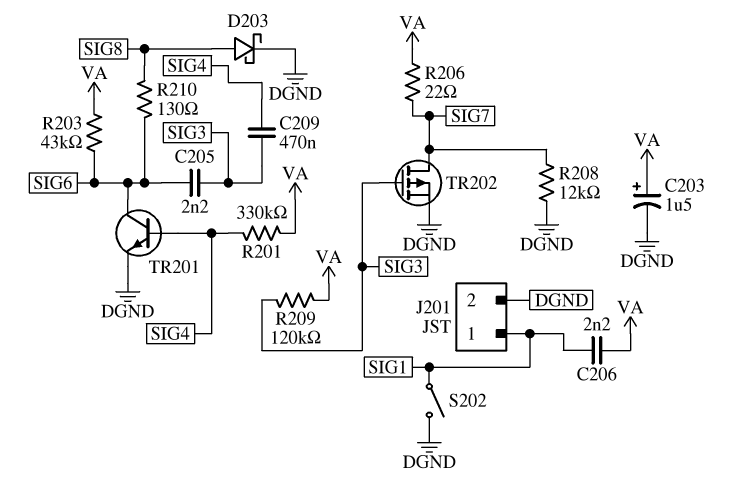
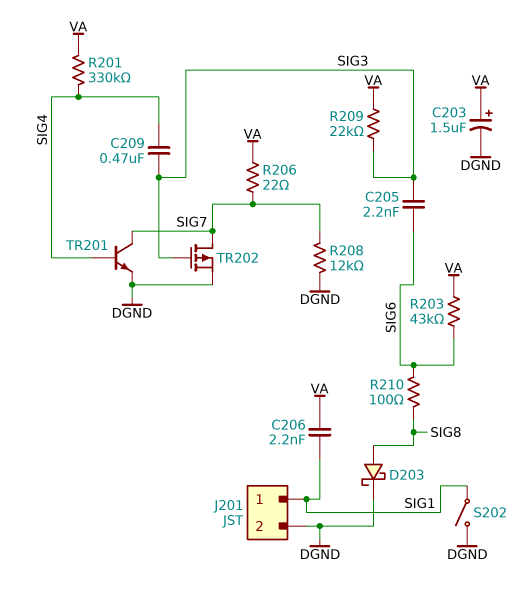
R209: 120k (SIG3, VA) -> 22k (SIG3, VA)
R210: 130 (SIG6, SIG8) -> 100 (SIG6, SIG8)
TR201: NPN (B SIG4, C SIG6, E DGND) -> NPN (B SIG4, C SIG7, E DGND)

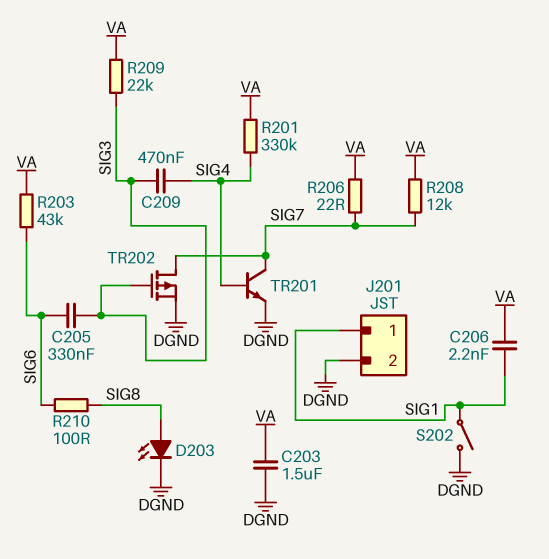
C203: 1.5uF (plus VA, minus DGND) -> 1.5uF (DGND, VA)
C205: 2.2nF (SIG3, SIG6) -> 330nF (SIG3, SIG6)
D203: schottky (A SIG8, K DGND) -> LED (A SIG8, K DGND)
R208: 12k (DGND, SIG7) -> 12k (SIG7, VA)

